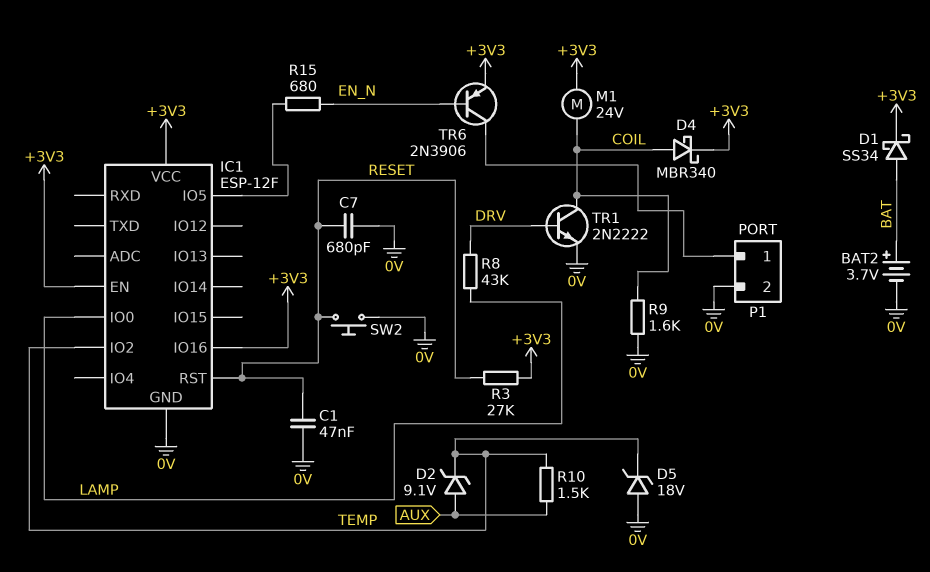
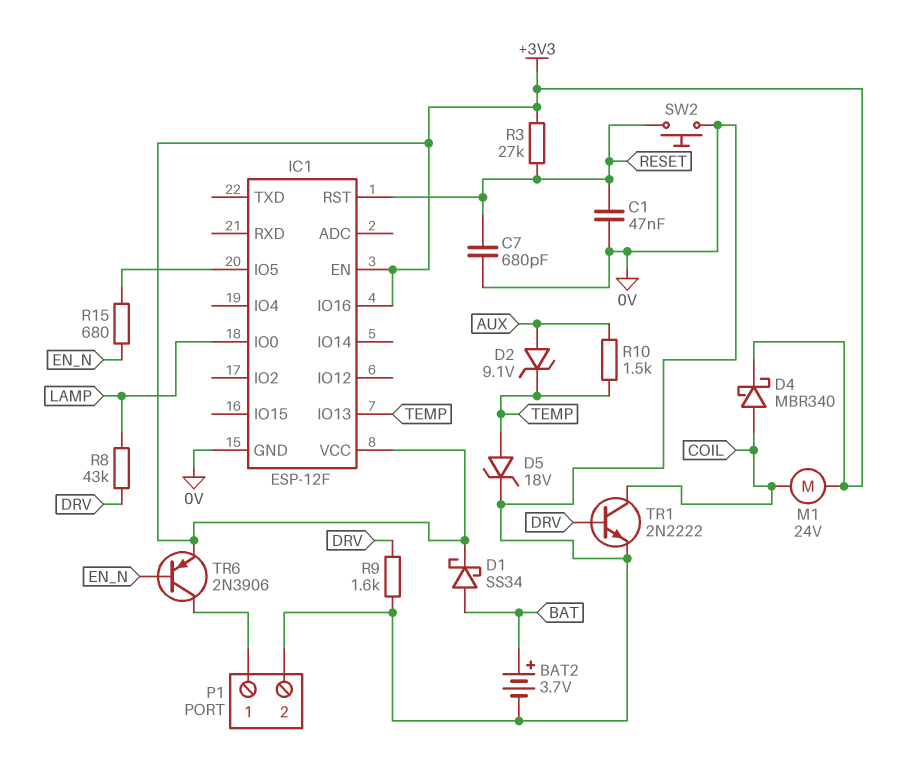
D5: zener 18V (A 0V, K TEMP) -> zener 18V (A TEMP, K 0V)
IC1 pin IO2: TEMP -> none
IC1 pin IO13: none -> TEMP
R9: 1.6k (0V, COIL) -> 1.6k (0V, DRV)

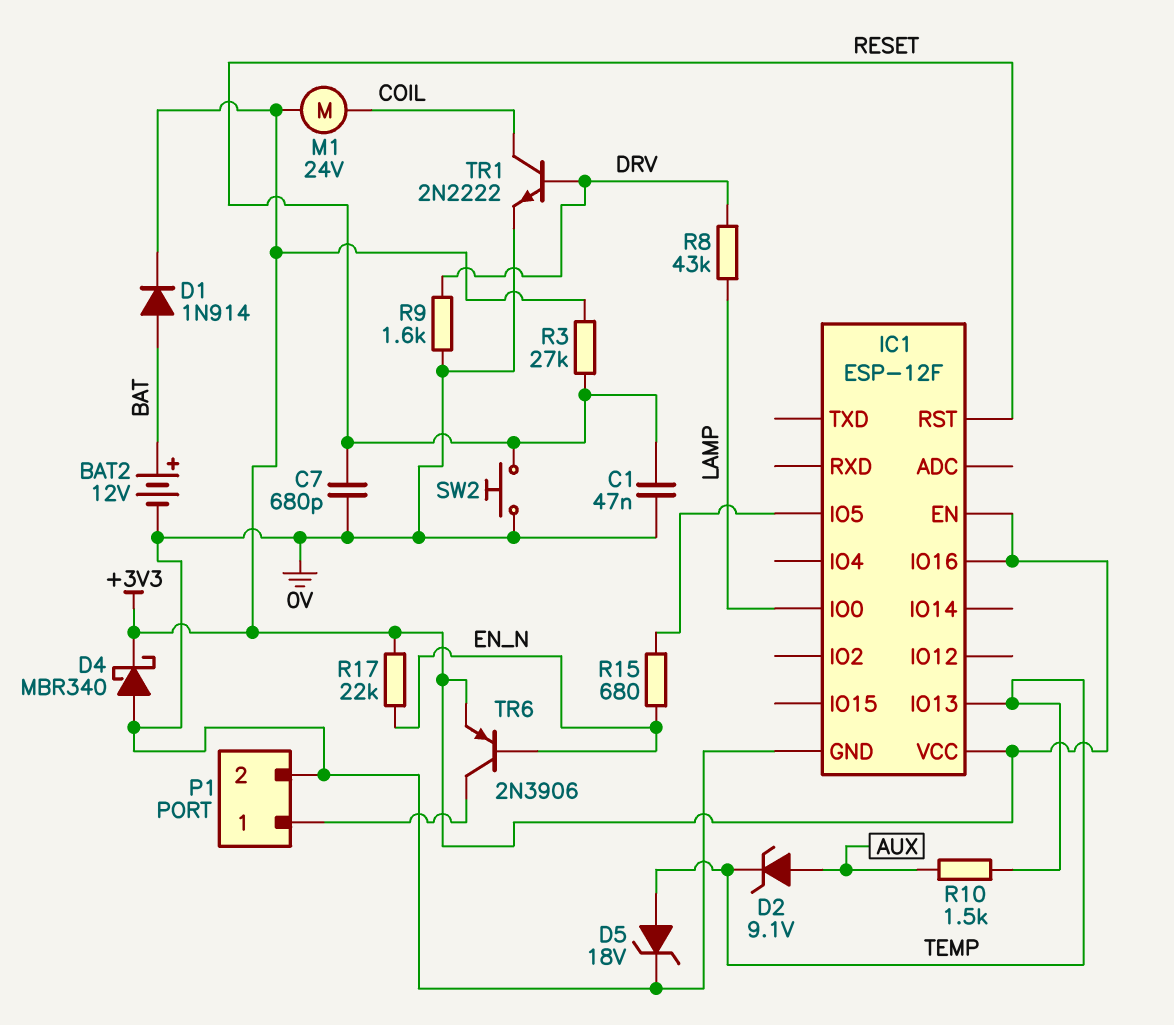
BAT2: 3.7V (plus BAT, minus 0V) -> 12V (plus BAT, minus 0V)
D1: schottky SS34 (A BAT, K +3V3) -> diode 1N914 (A BAT, K +3V3)
D4: schottky MBR340 (A COIL, K +3V3) -> schottky MBR340 (A 0V, K +3V3)
R17: none -> 22k (+3V3, EN_N)

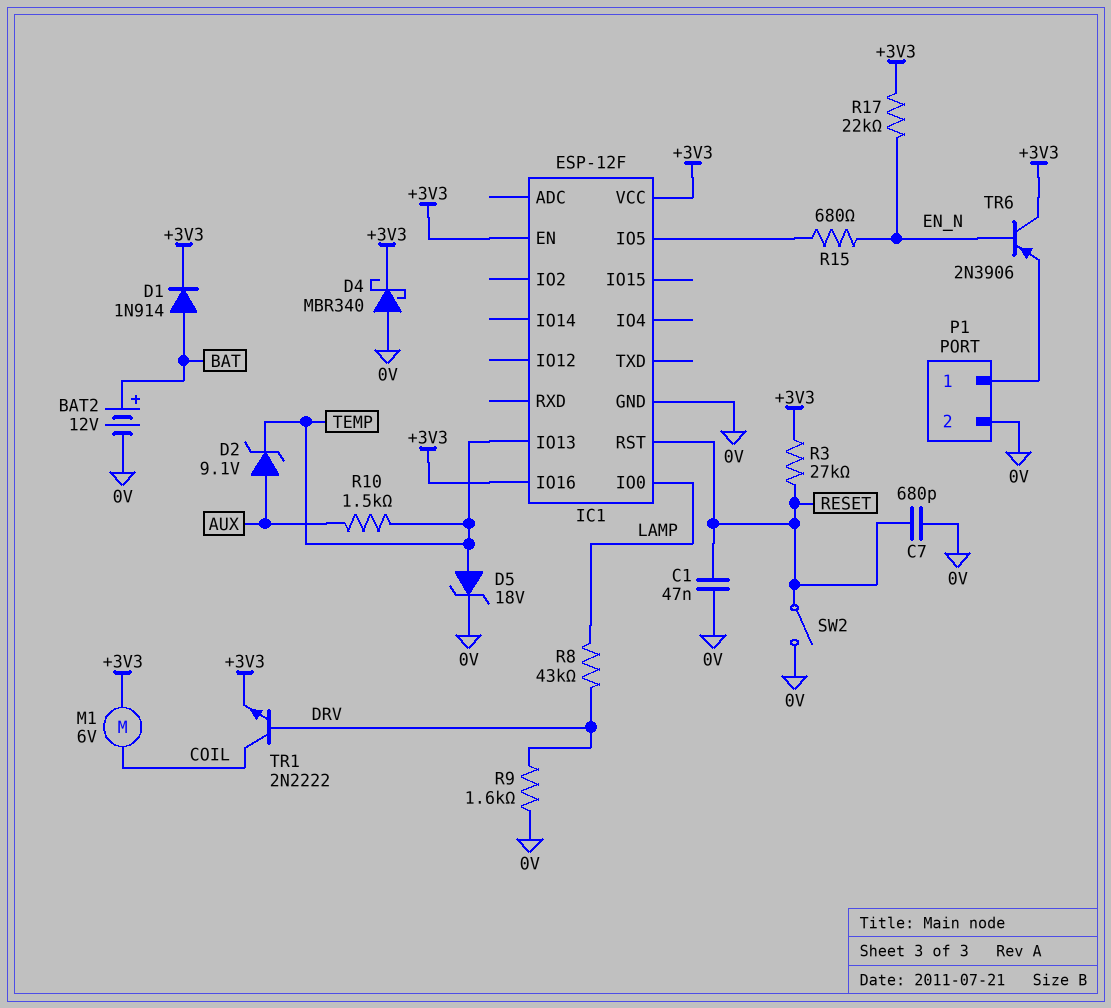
M1: motor 24V (+3V3, COIL) -> motor 6V (+3V3, COIL)
SW2: button (0V, RESET) -> switch (0V, RESET)
TR1: NPN 2N2222 (B DRV, C COIL, E 0V) -> NPN 2N2222 (B DRV, C COIL, E +3V3)
TR6: PNP 2N3906 (B EN_N, C P1/1, E +3V3) -> PNP 2N3906 (B EN_N, C +3V3, E P1/1)

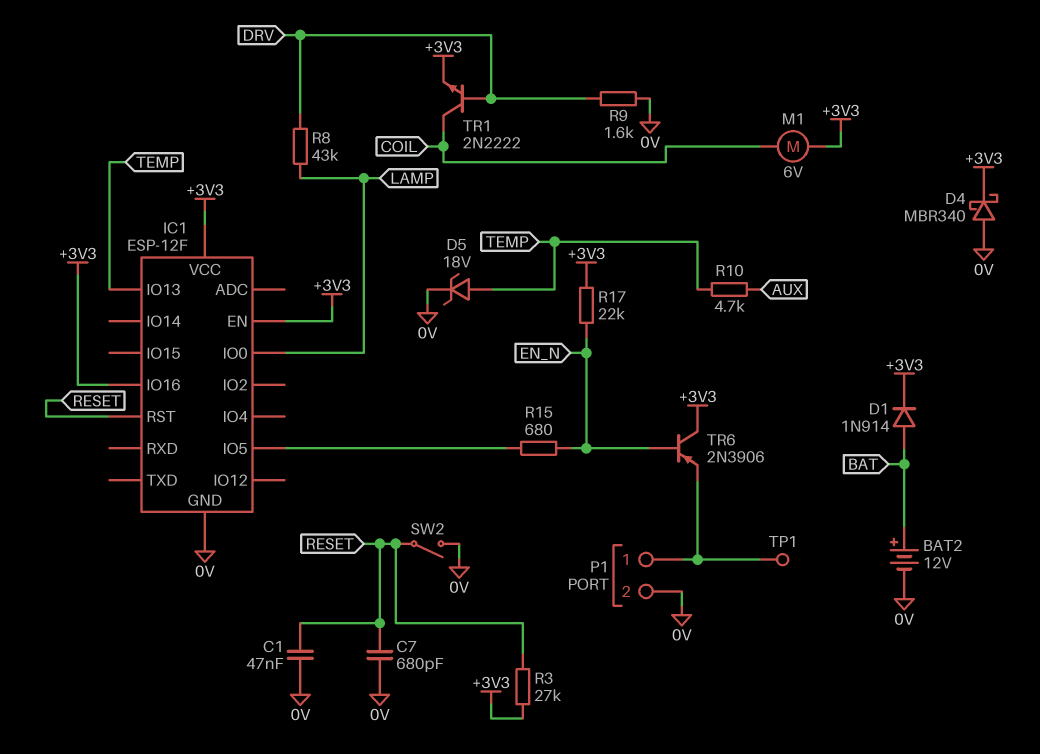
D2: zener 9.1V (A AUX, K TEMP) -> none
R10: 1.5k (AUX, TEMP) -> 4.7k (AUX, TEMP)
TP1: none -> test point (P1/1)

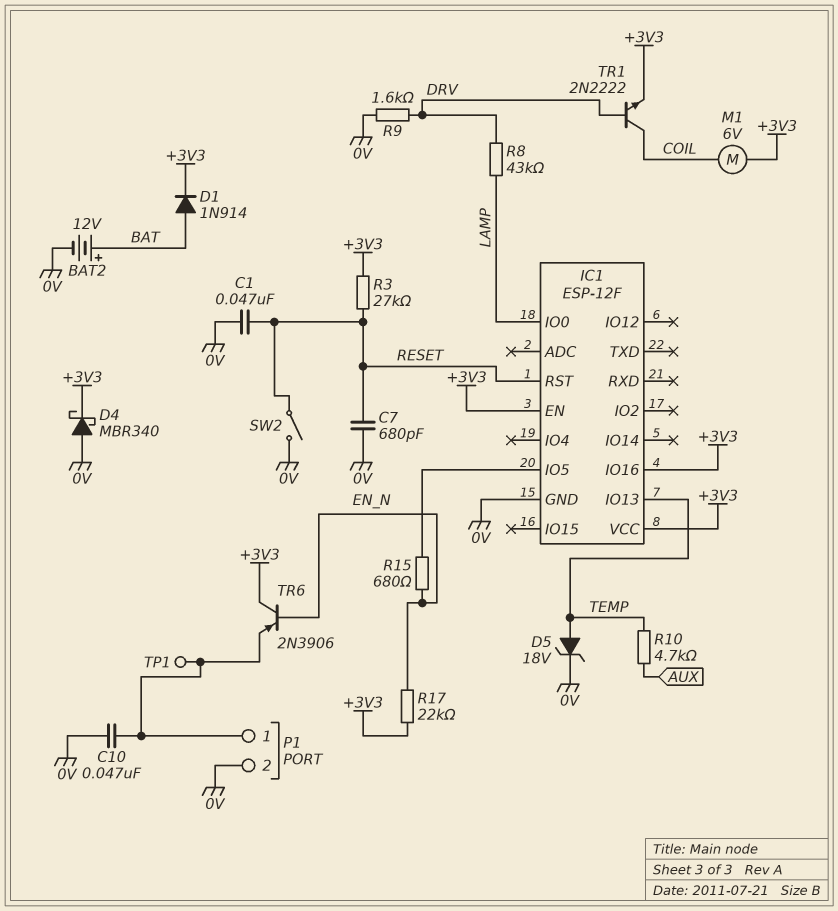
C10: none -> 47nF (0V, P1/1)

